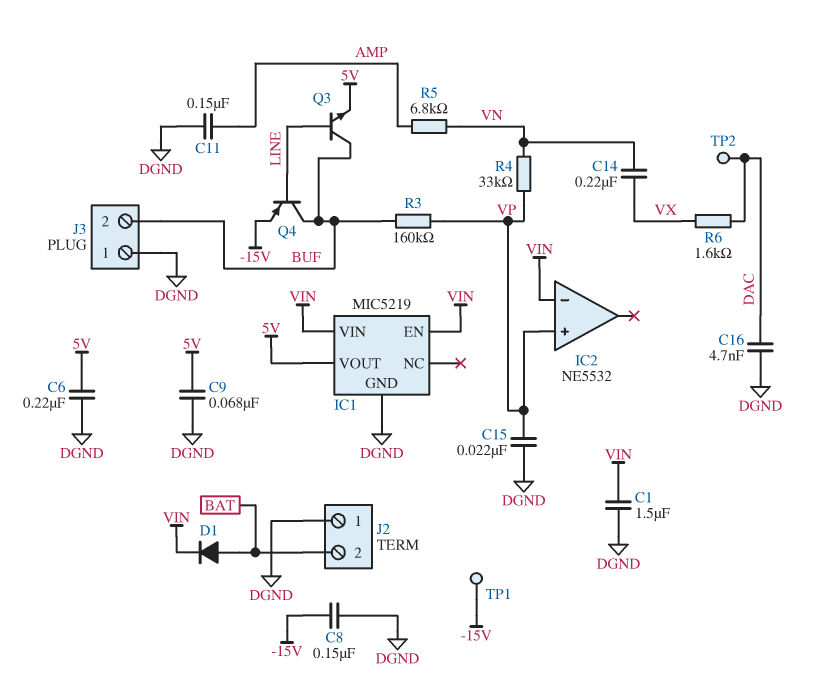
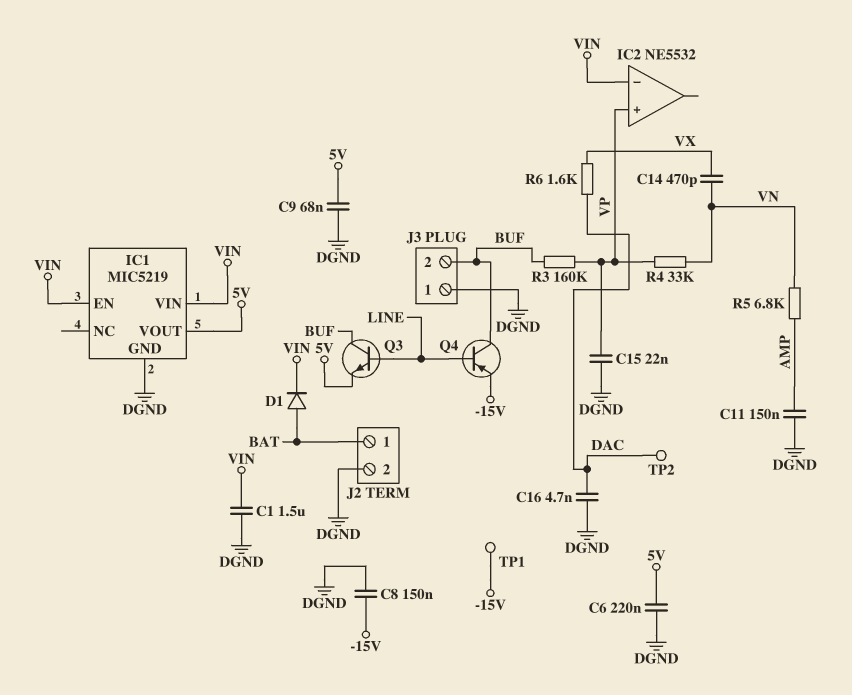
C14: 220nF (VN, VX) -> 470pF (VN, VX)
J2 pin 1: DGND -> BAT
J2 pin 2: BAT -> DGND

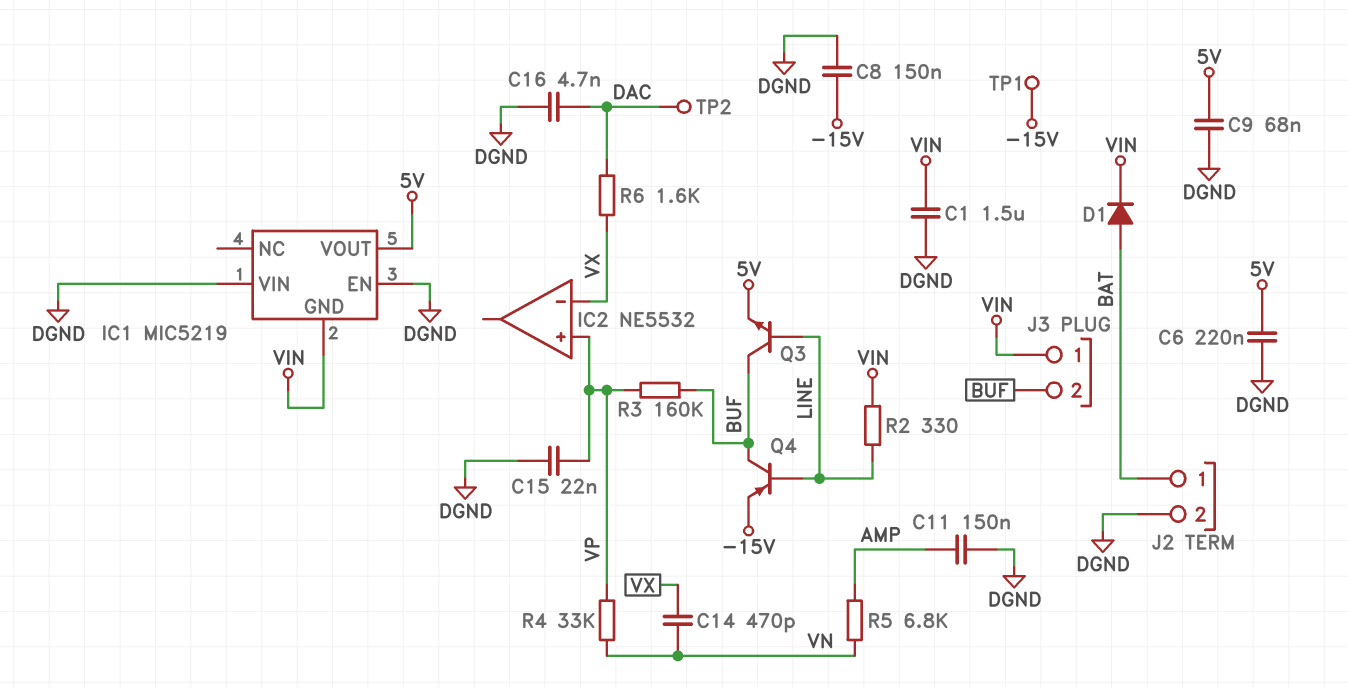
IC1 pin EN: VIN -> DGND
IC1 pin GND: DGND -> VIN
IC1 pin VIN: VIN -> DGND
IC2 pin in-: VIN -> VX
J3 pin 1: DGND -> VIN
R2: none -> 330 (LINE, VIN)

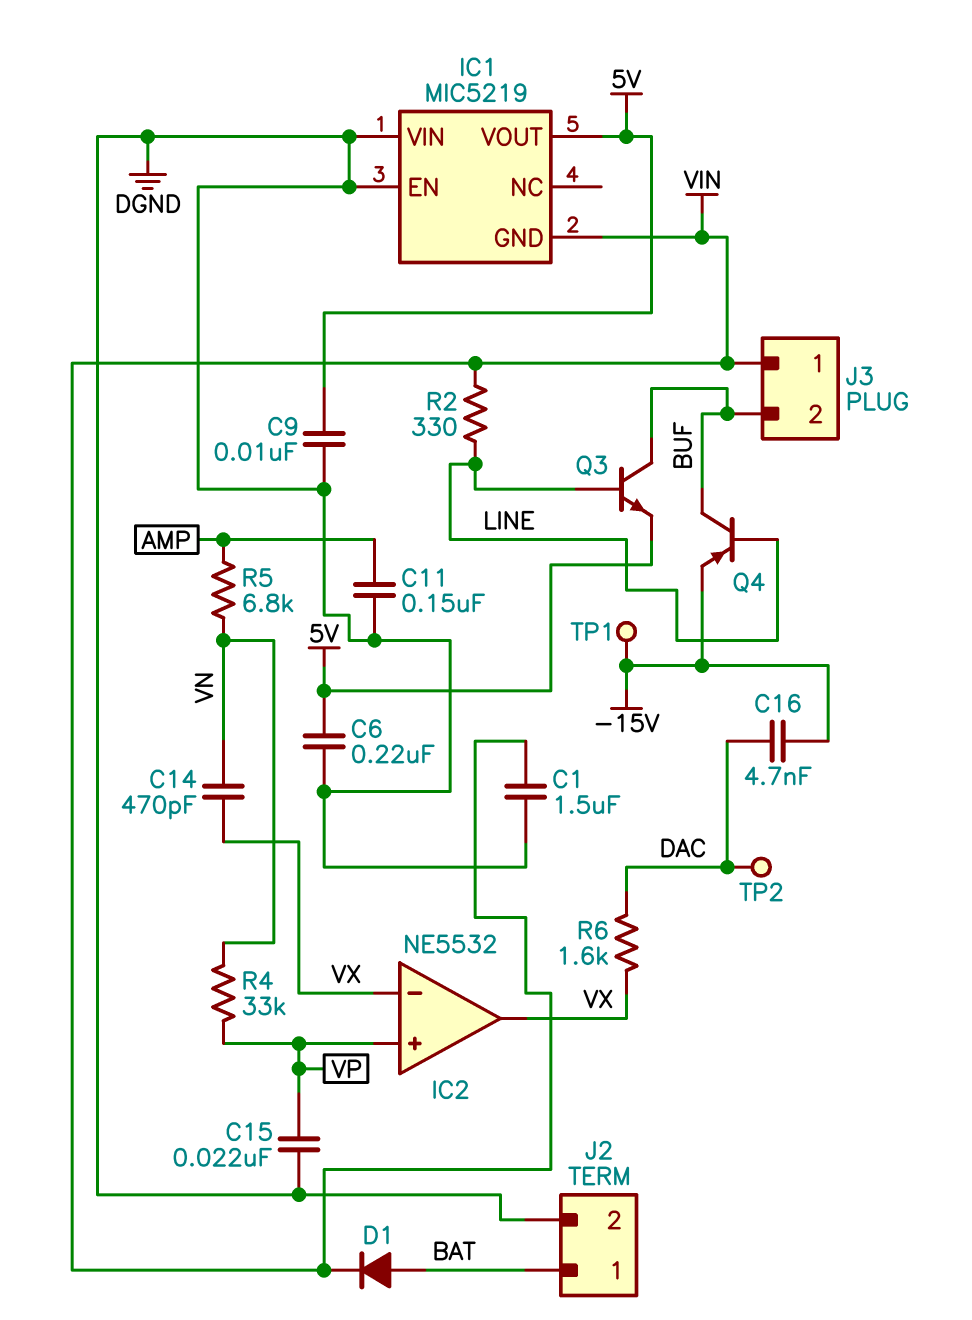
C8: 150nF (-15V, DGND) -> none
C9: 68nF (5V, DGND) -> 10nF (5V, DGND)
C16: 4.7nF (DAC, DGND) -> 4.7nF (-15V, DAC)
IC2 pin out: none -> VX
R3: 160k (BUF, VP) -> none

